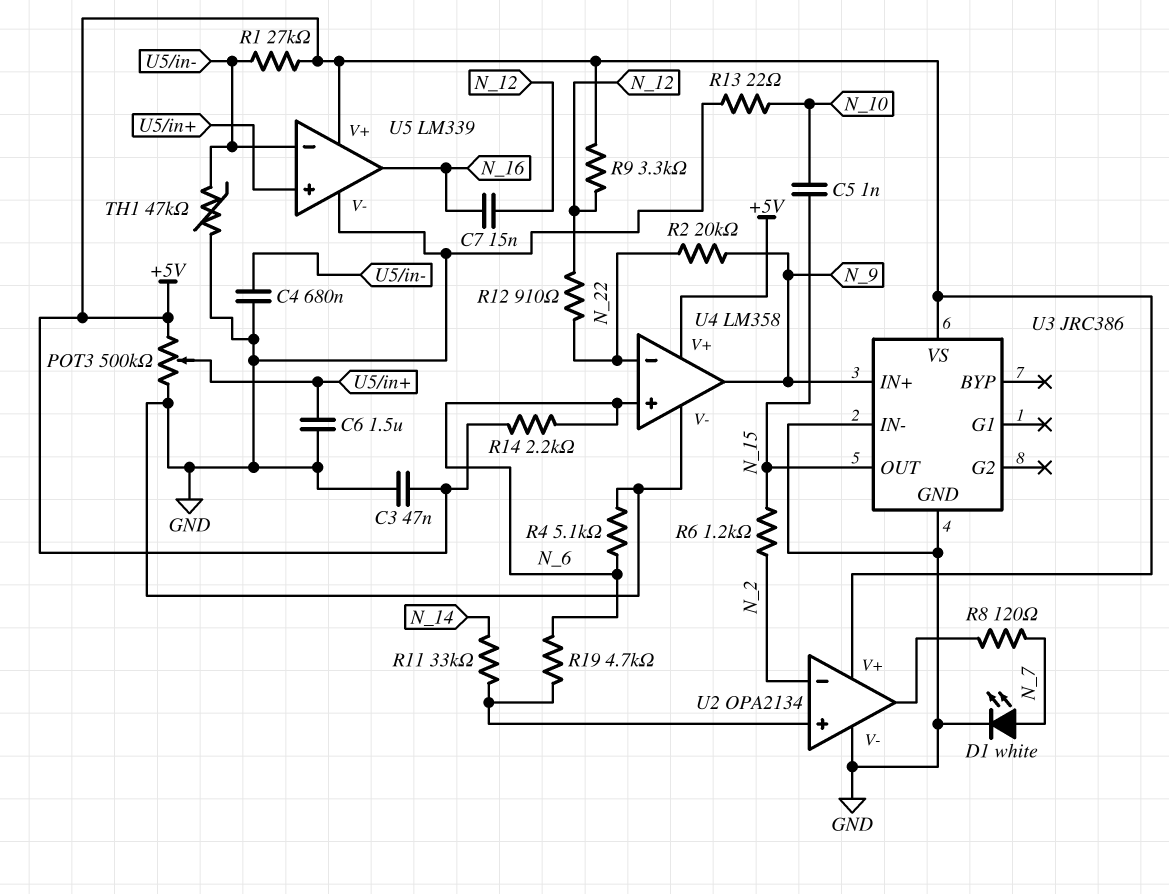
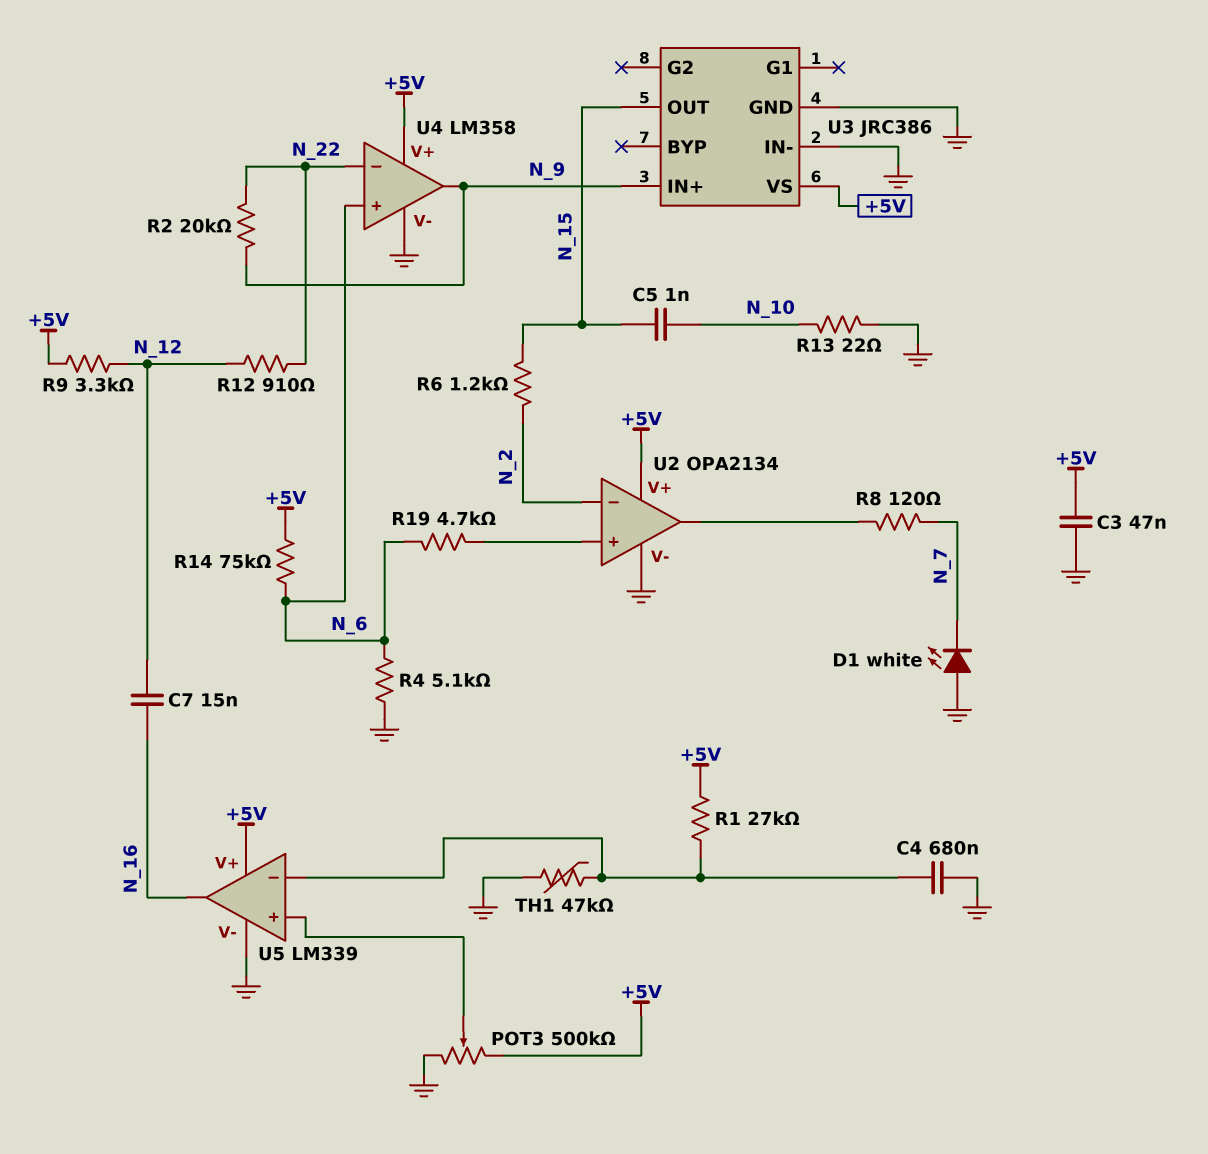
C6: 1.5uF (GND, U5/in+) -> none
D1: LED white (A N_7, K GND) -> LED white (A GND, K N_7)
R11: 33k (N_14, U2/in+) -> none
R14: 2.2k (+5V, N_6) -> 75k (+5V, N_6)

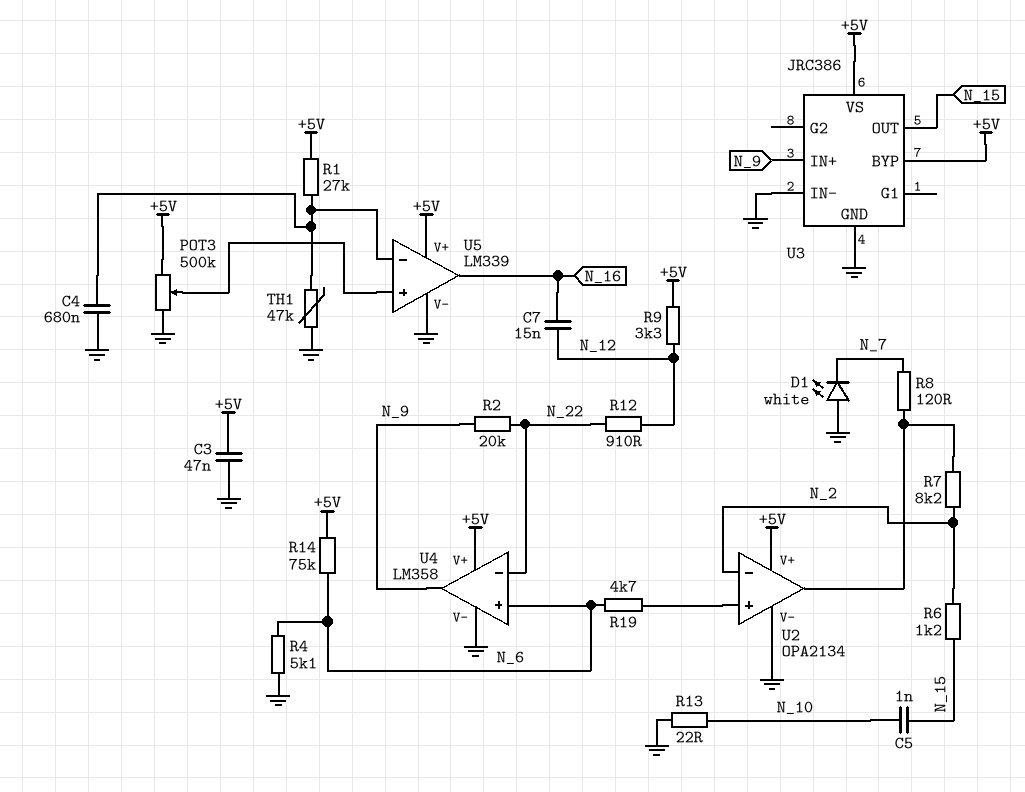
R7: none -> 8.2k (N_2, U2/out)
U3 pin BYP: none -> +5V

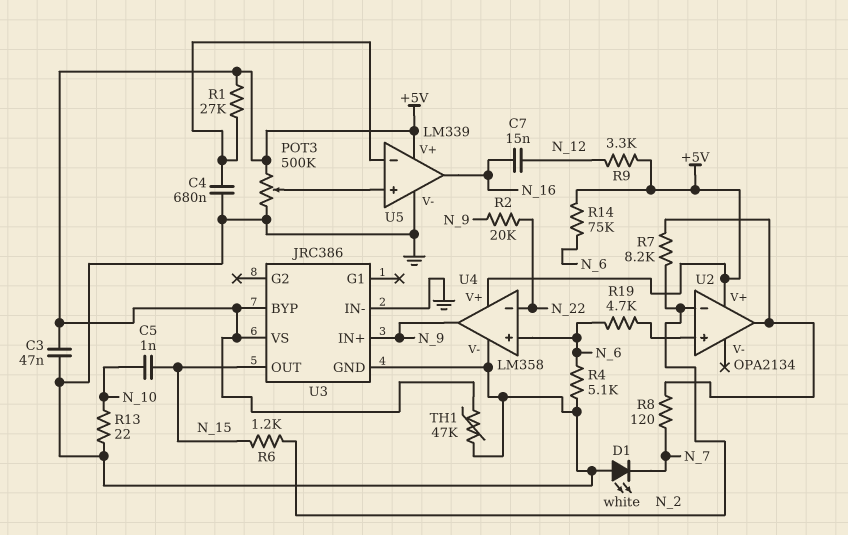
R12: 910 (N_12, N_22) -> none
TH1: 47k (GND, U5/in-) -> 47k (+5V, GND)
U2 pin V-: GND -> none

